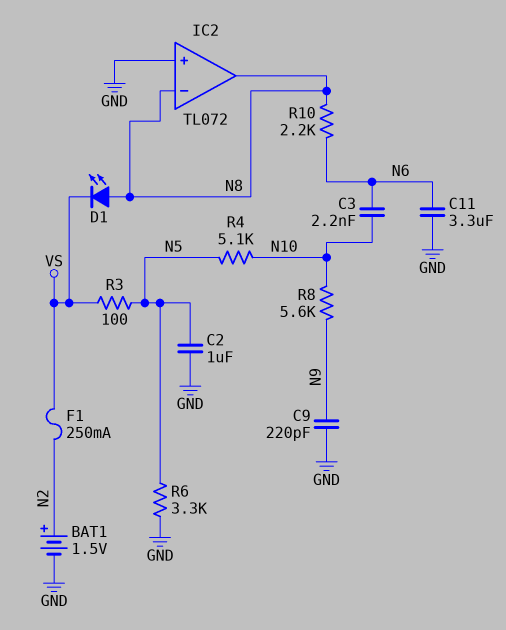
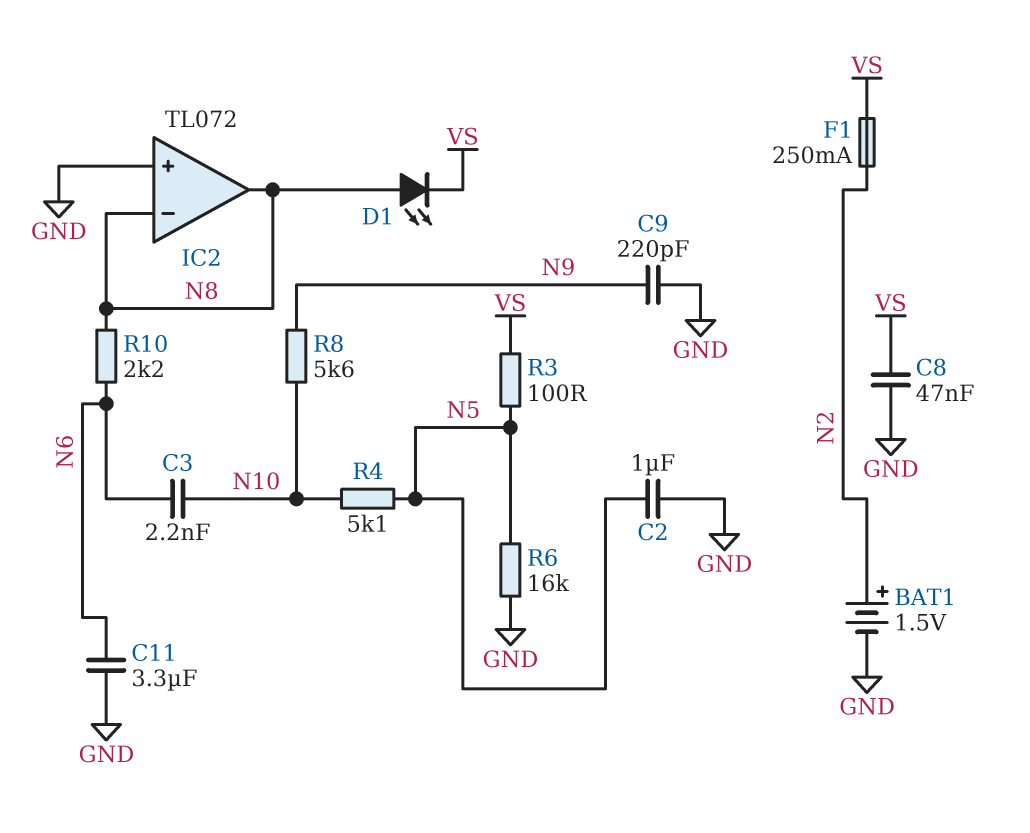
C8: none -> 47nF (GND, VS)
R6: 3.3k (GND, N5) -> 16k (GND, N5)

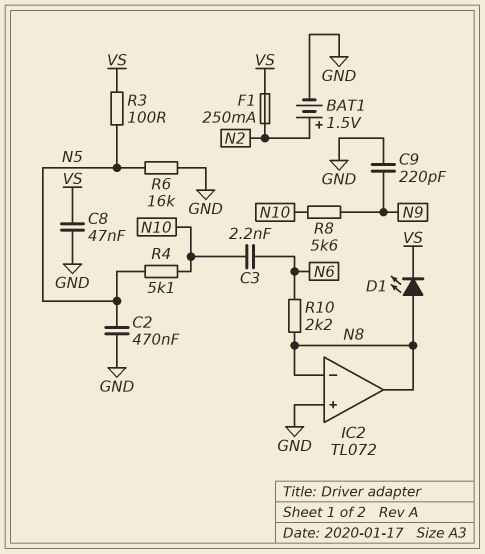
C2: 1uF (GND, N5) -> 470nF (GND, N5)
C11: 3.3uF (GND, N6) -> none

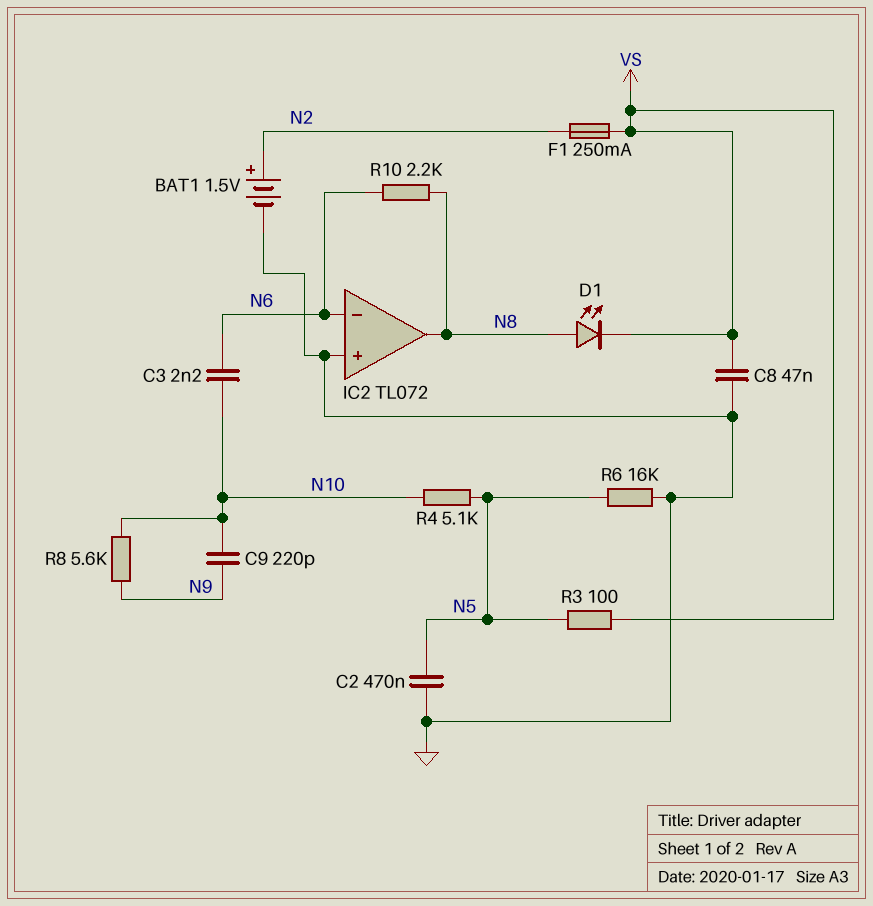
C9: 220pF (GND, N9) -> 220pF (N9, N10)
IC2 pin in-: N8 -> N6

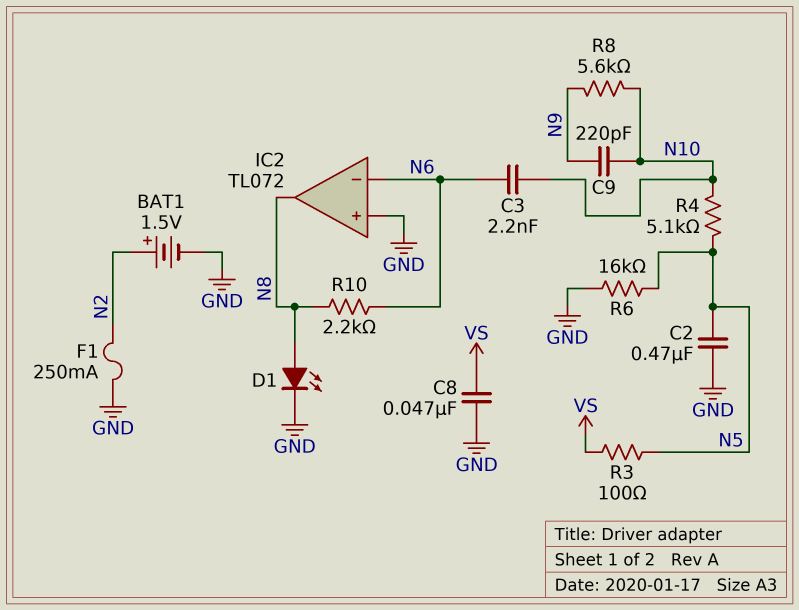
D1: LED (A N8, K VS) -> LED (A N8, K GND)
F1: 250mA (N2, VS) -> 250mA (GND, N2)

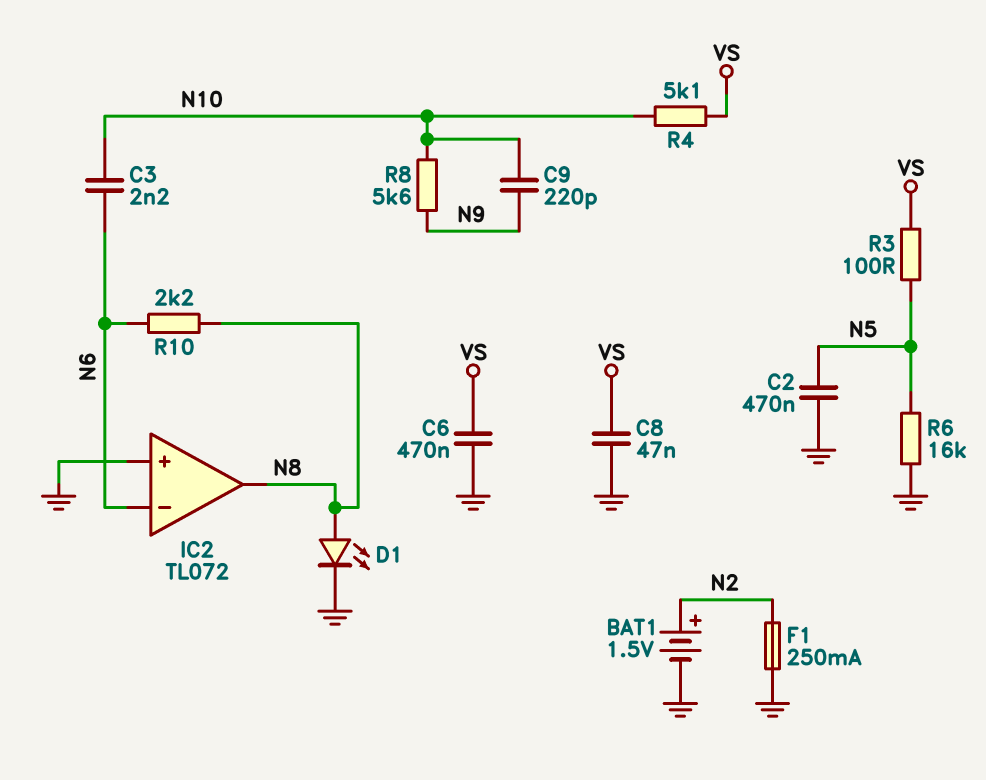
C6: none -> 470nF (GND, VS)
R4: 5.1k (N5, N10) -> 5.1k (N10, VS)

